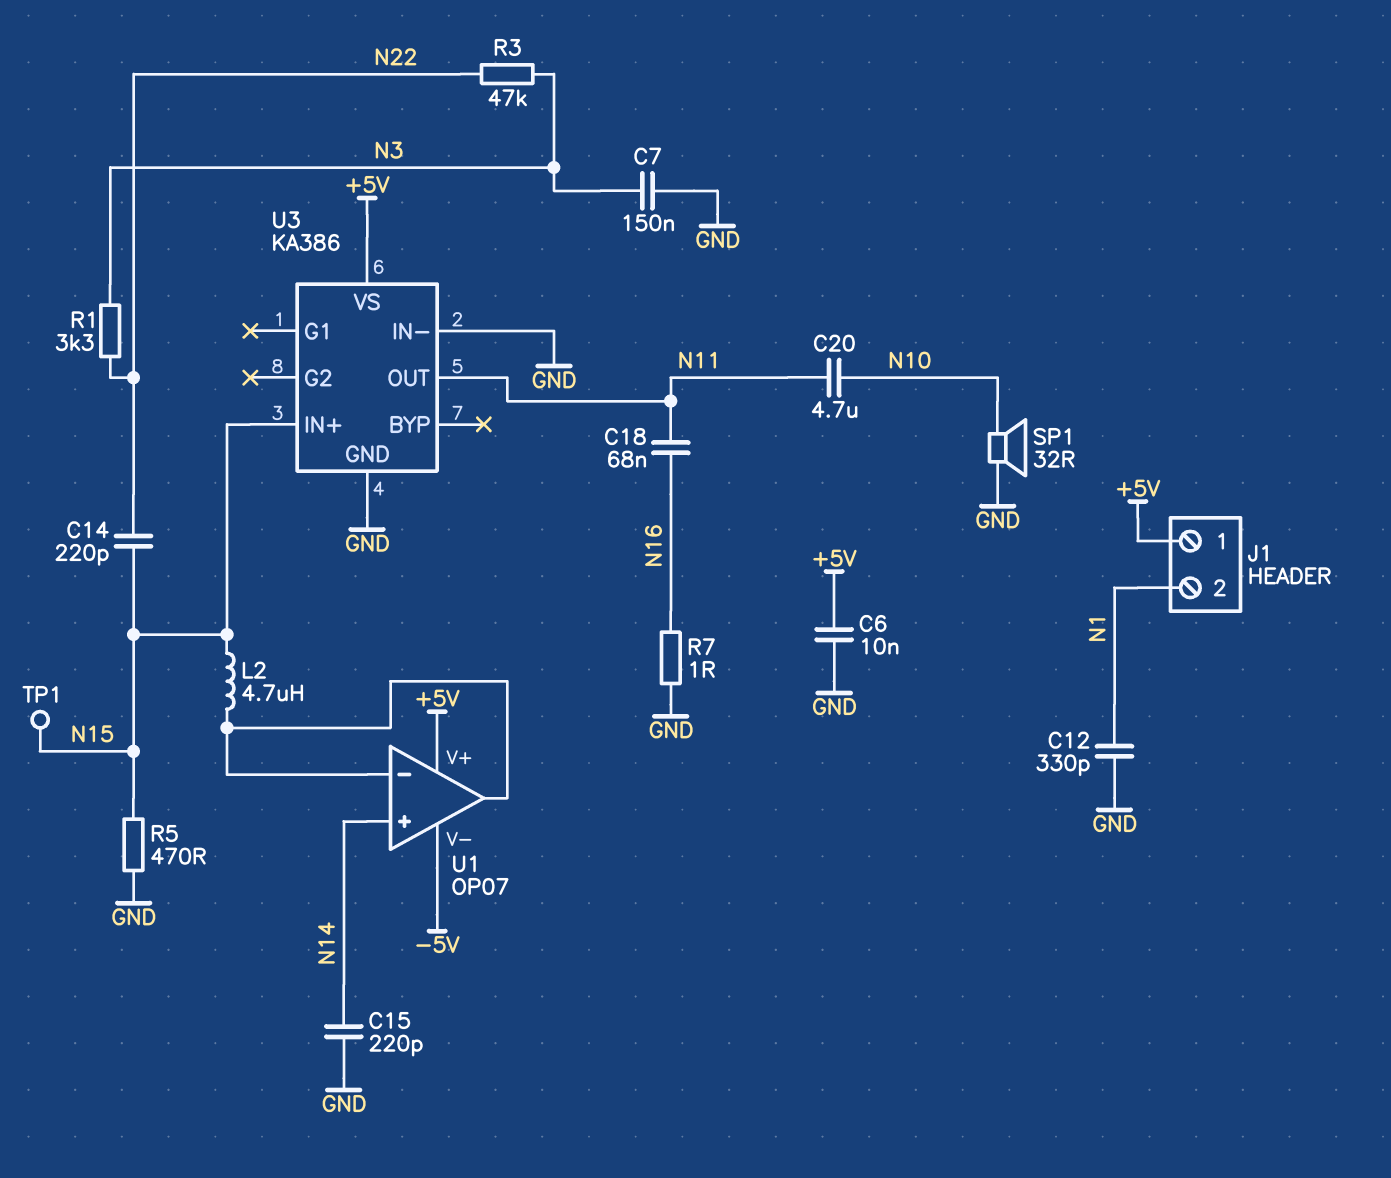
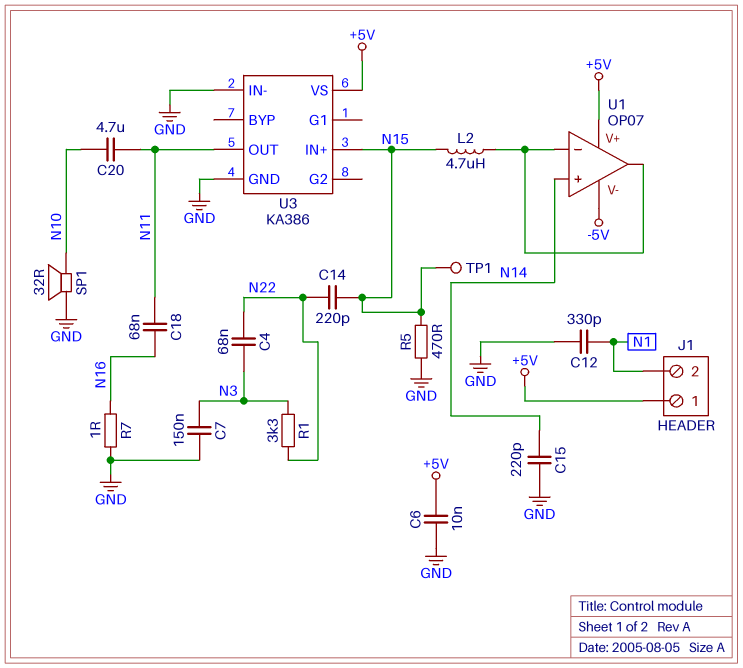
C4: none -> 68nF (N3, N22)
R3: 47k (N3, N22) -> none

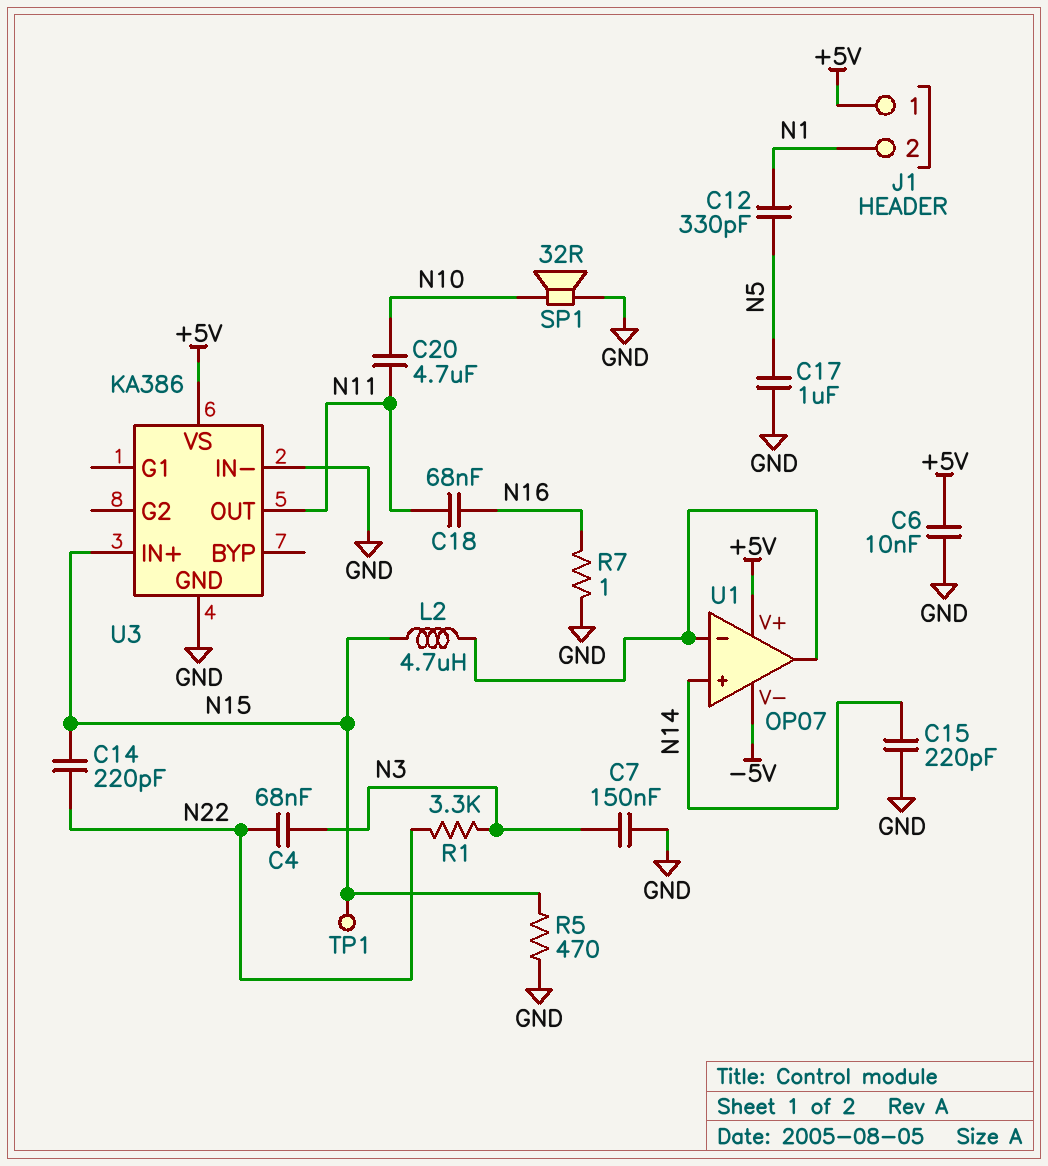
C12: 330pF (GND, N1) -> 330pF (N1, N5)
C17: none -> 1uF (GND, N5)

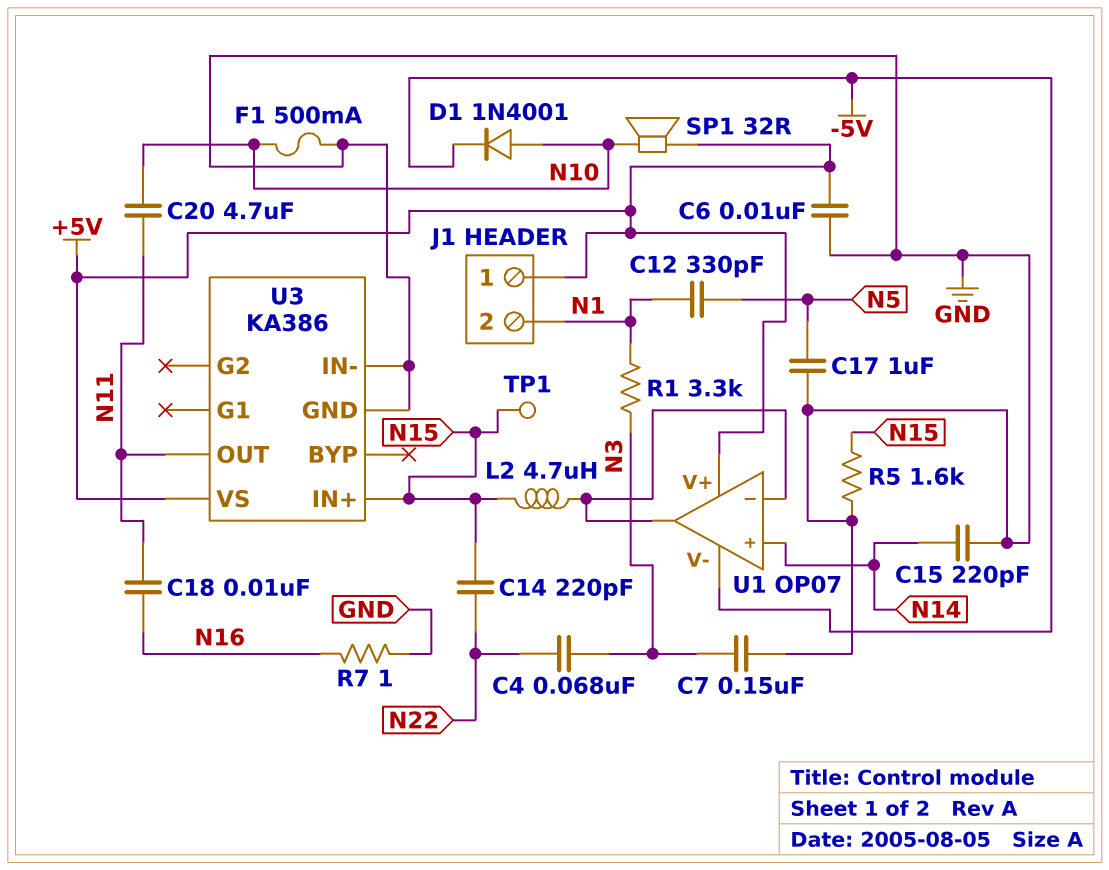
C18: 68nF (N11, N16) -> 10nF (N11, N16)
D1: none -> diode 1N4001 (A N10, K -5V)
F1: none -> 500mA (GND, N10)
R1: 3.3k (N3, N22) -> 3.3k (N1, N3)
R5: 470 (GND, N15) -> 1.6k (GND, N15)
SP1: speaker 32R (GND, N10) -> speaker 32R (+5V, N10)

